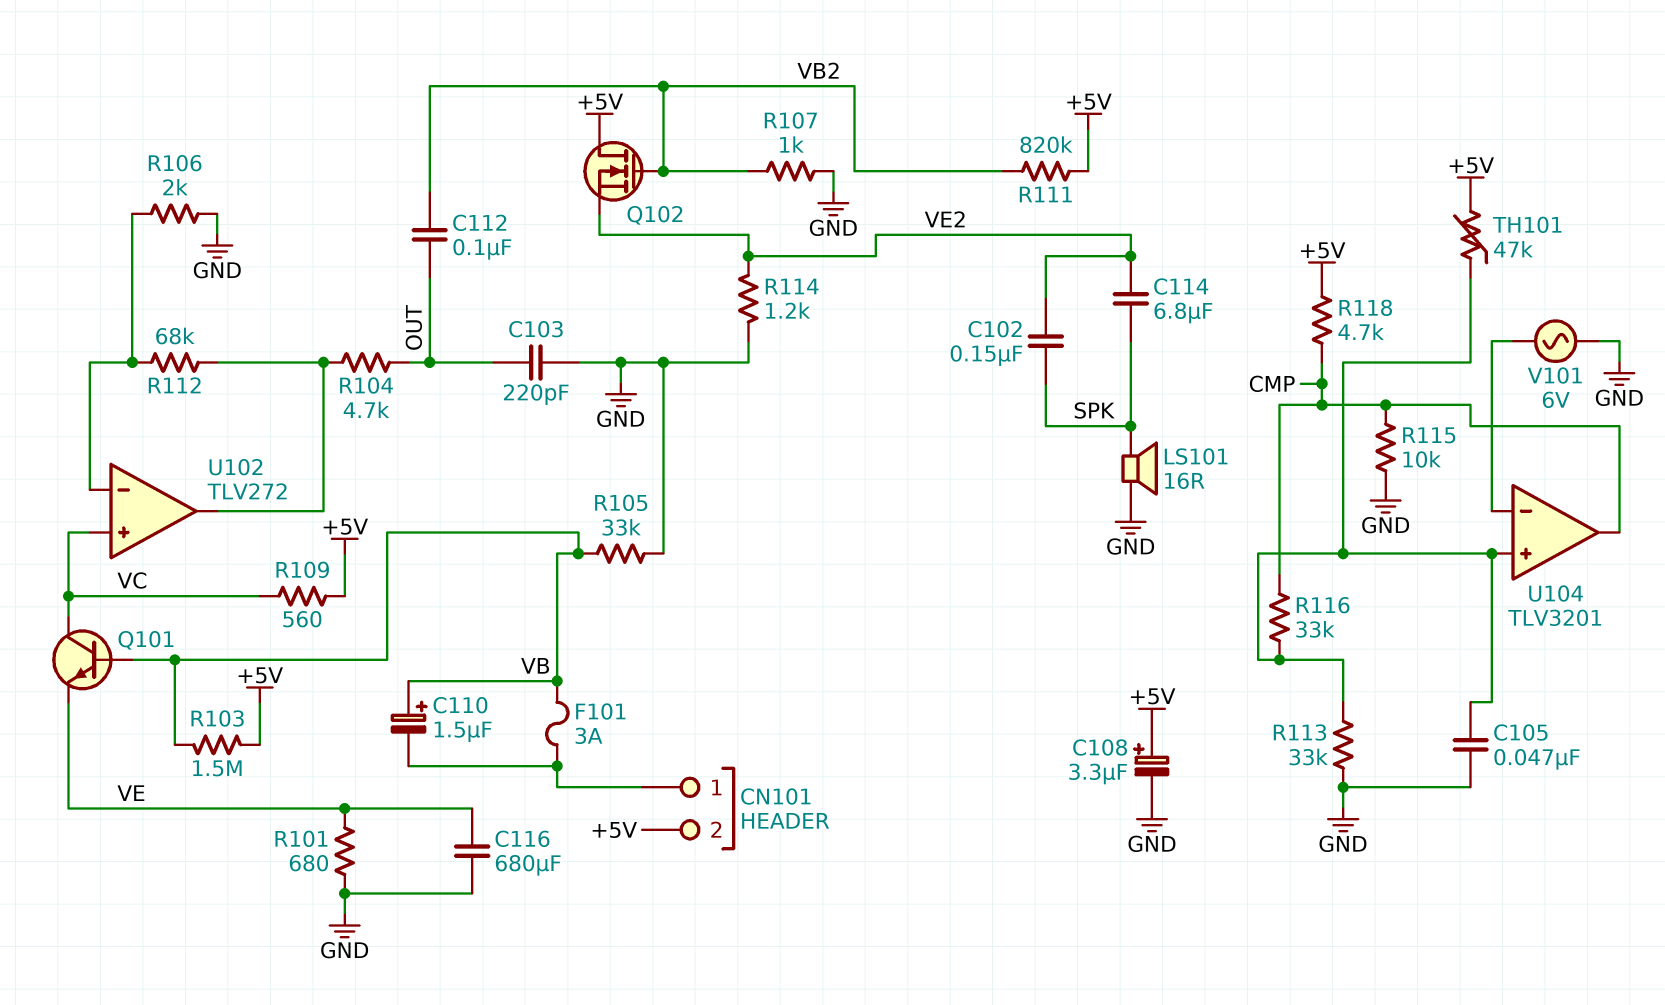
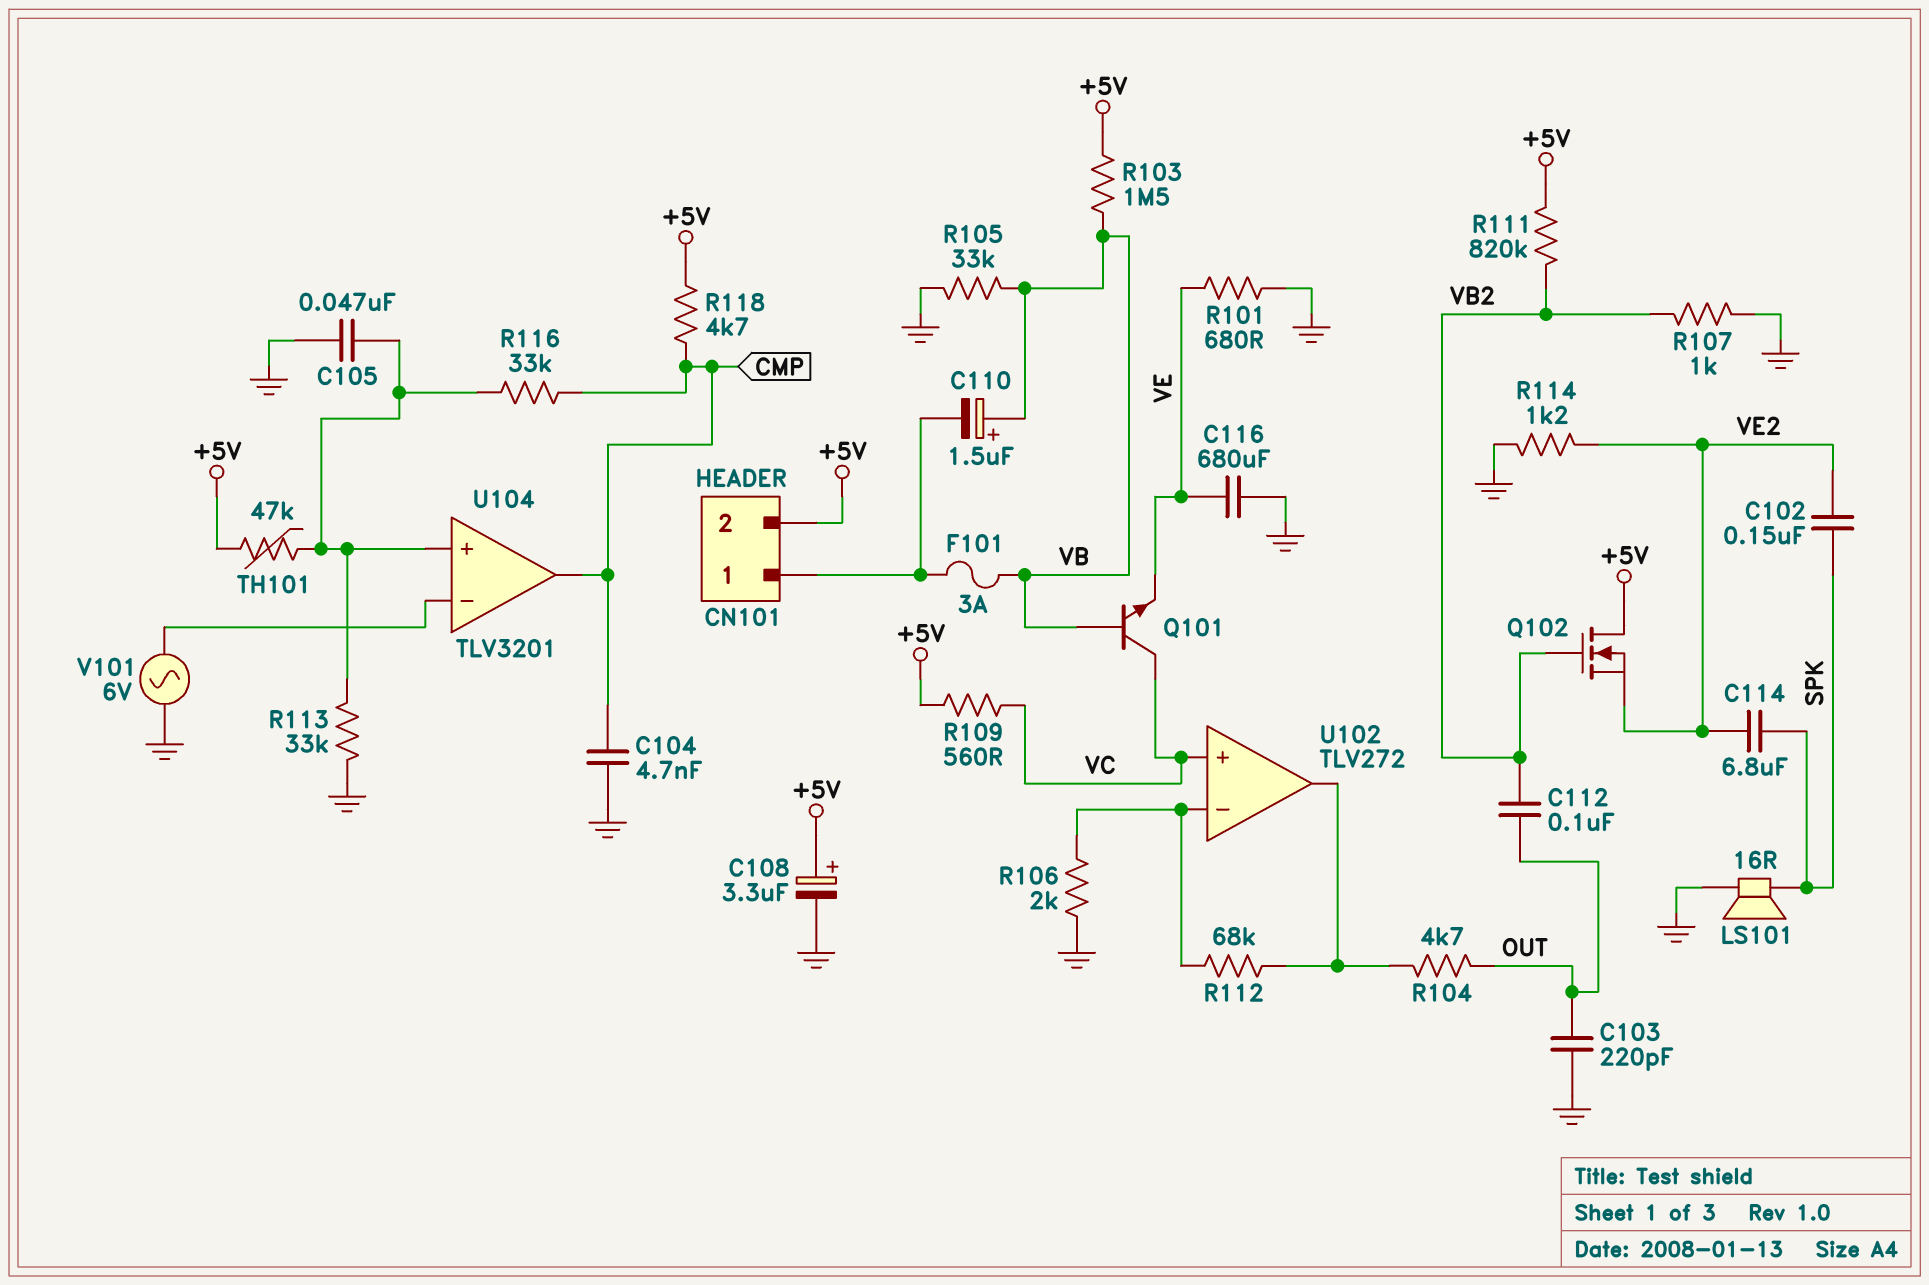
C104: none -> 4.7nF (CMP, GND)
R115: 10k (CMP, GND) -> none

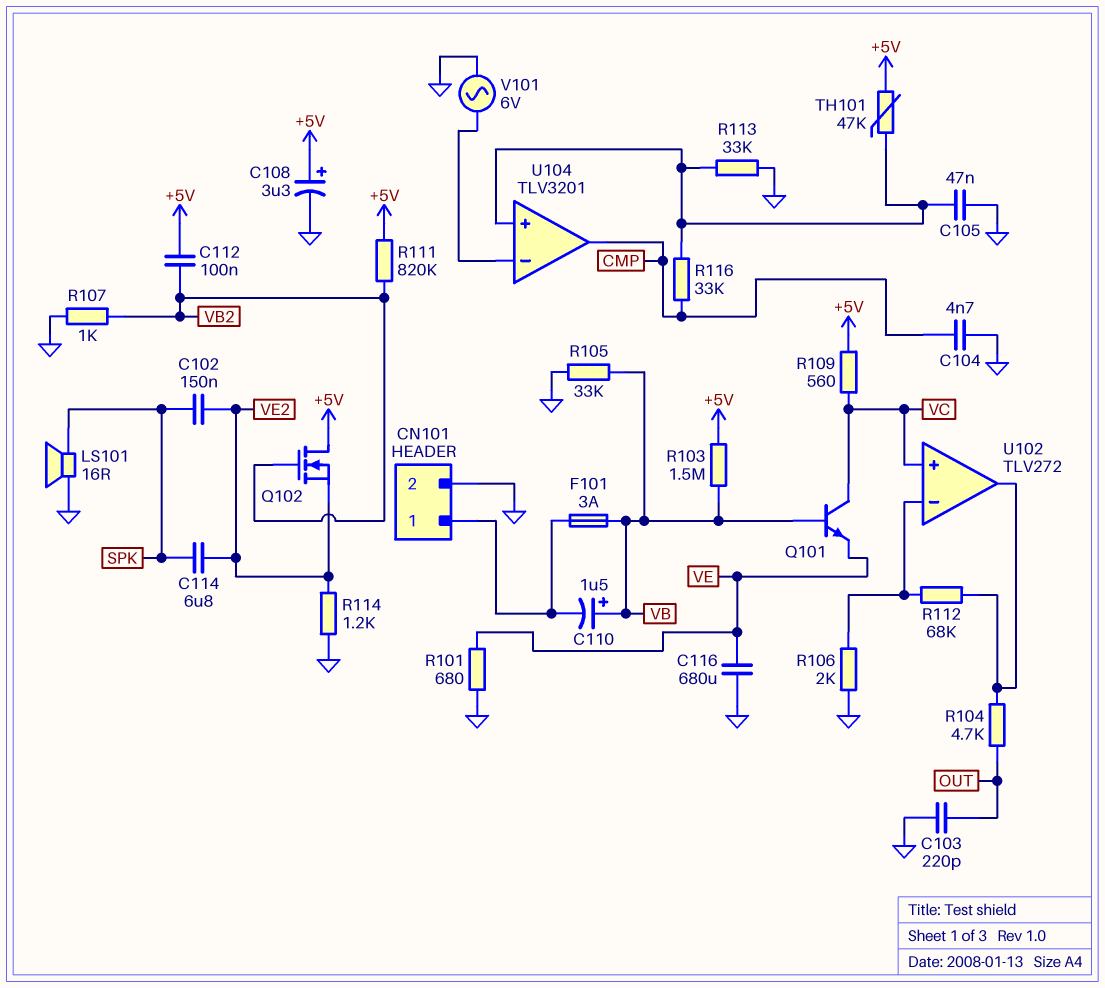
C112: 100nF (OUT, VB2) -> 100nF (+5V, VB2)
CN101 pin 2: +5V -> GND
R118: 4.7k (+5V, CMP) -> none

